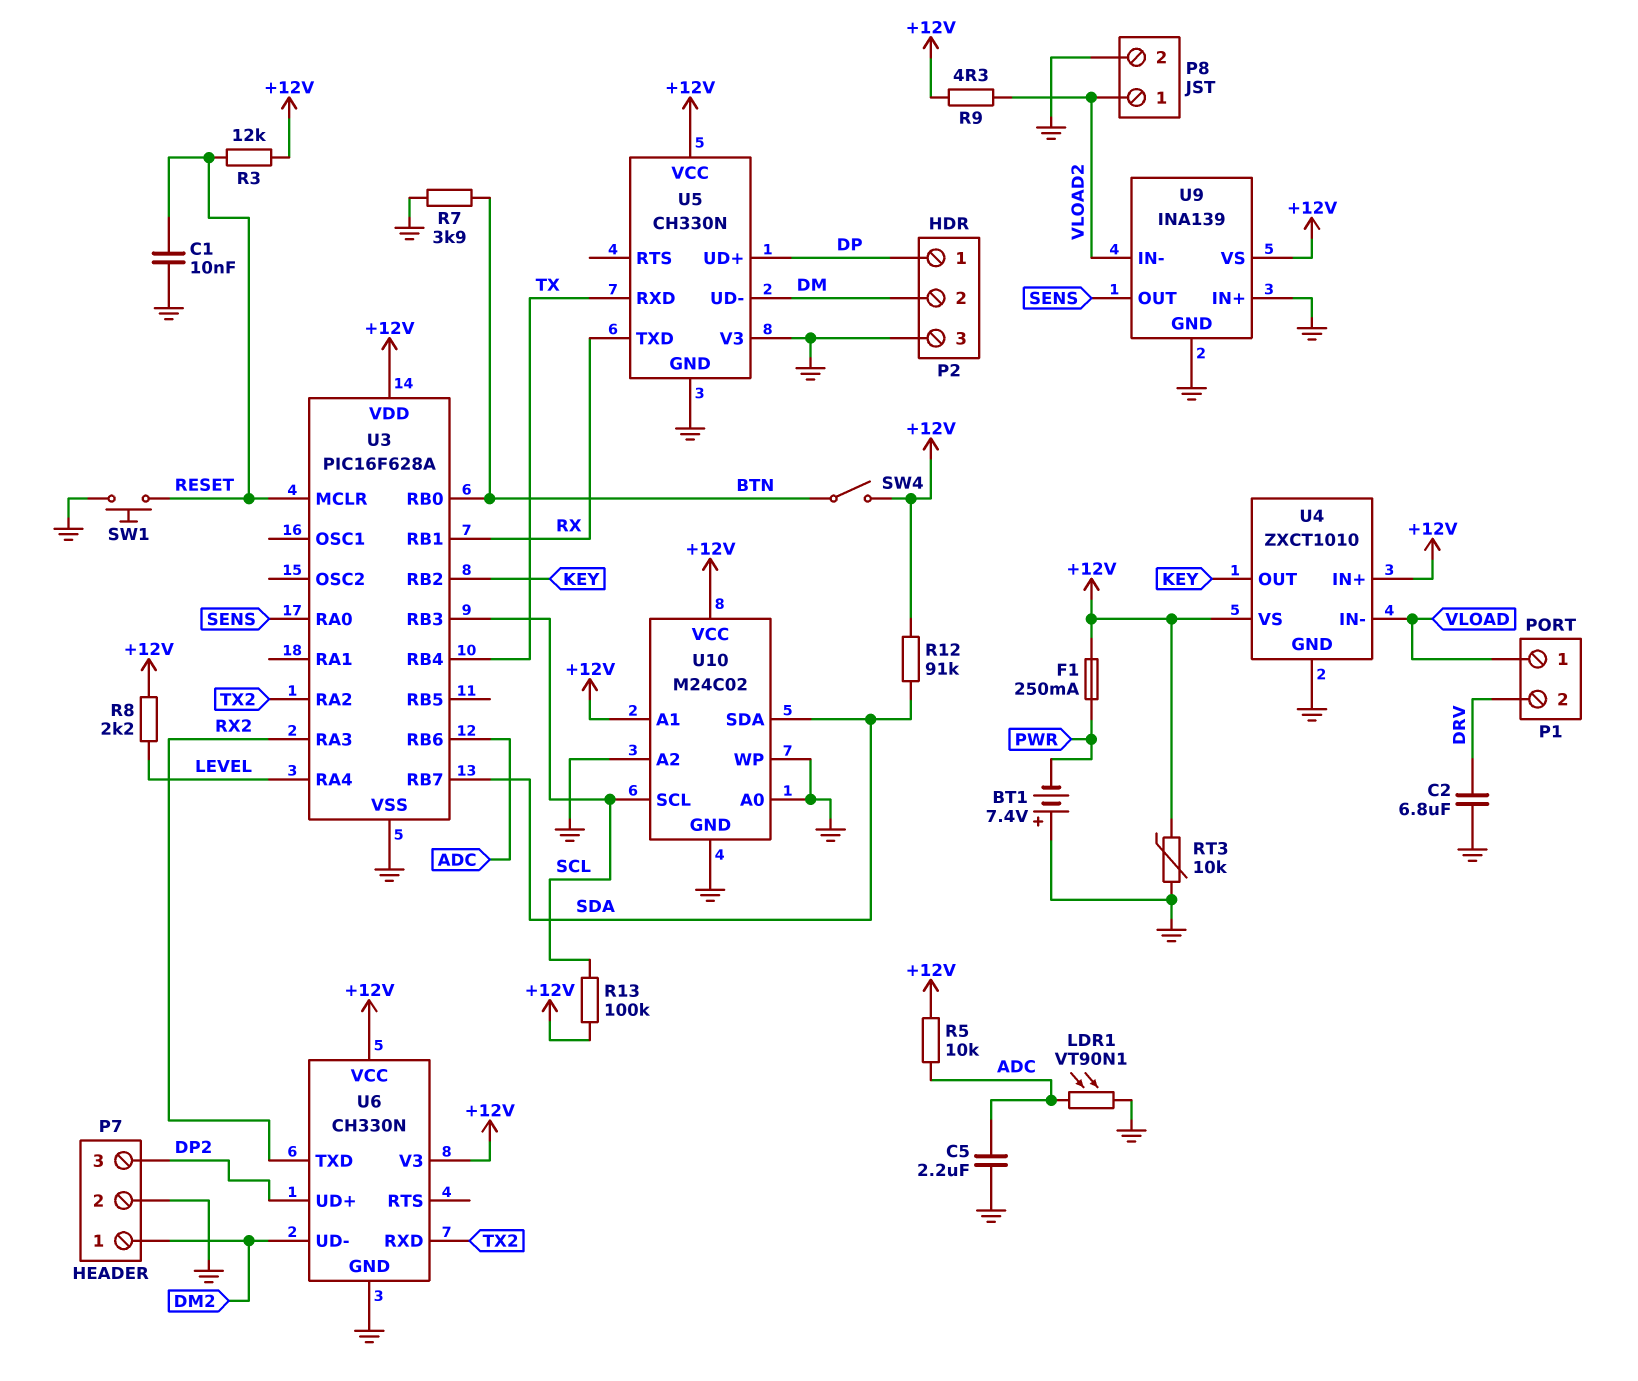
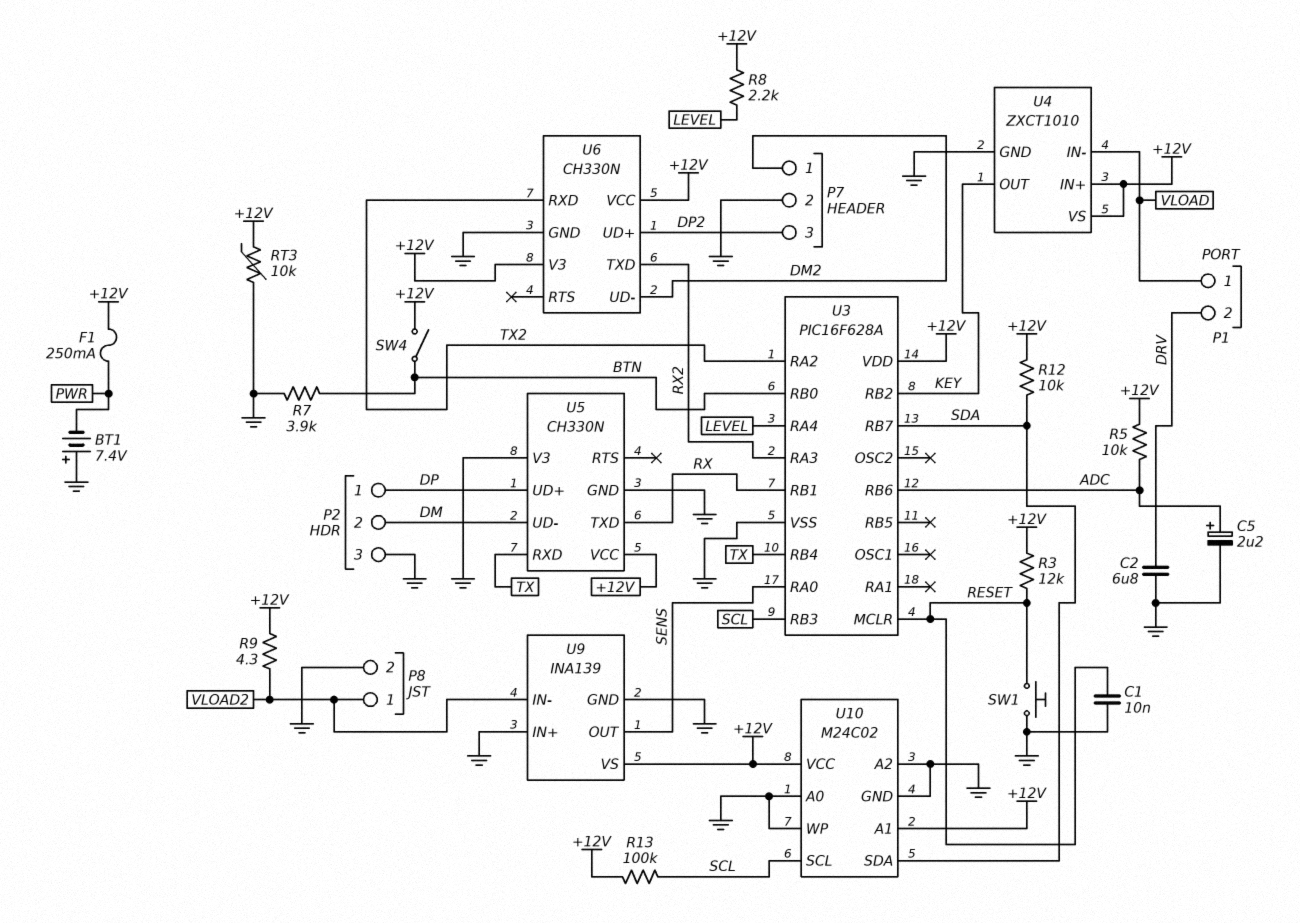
C5: 2.2uF (ADC, GND) -> 2.2uF (plus ADC, minus GND)
LDR1: VT90N1 (ADC, GND) -> none
R12: 91k (+12V, SDA) -> 10k (+12V, SDA)

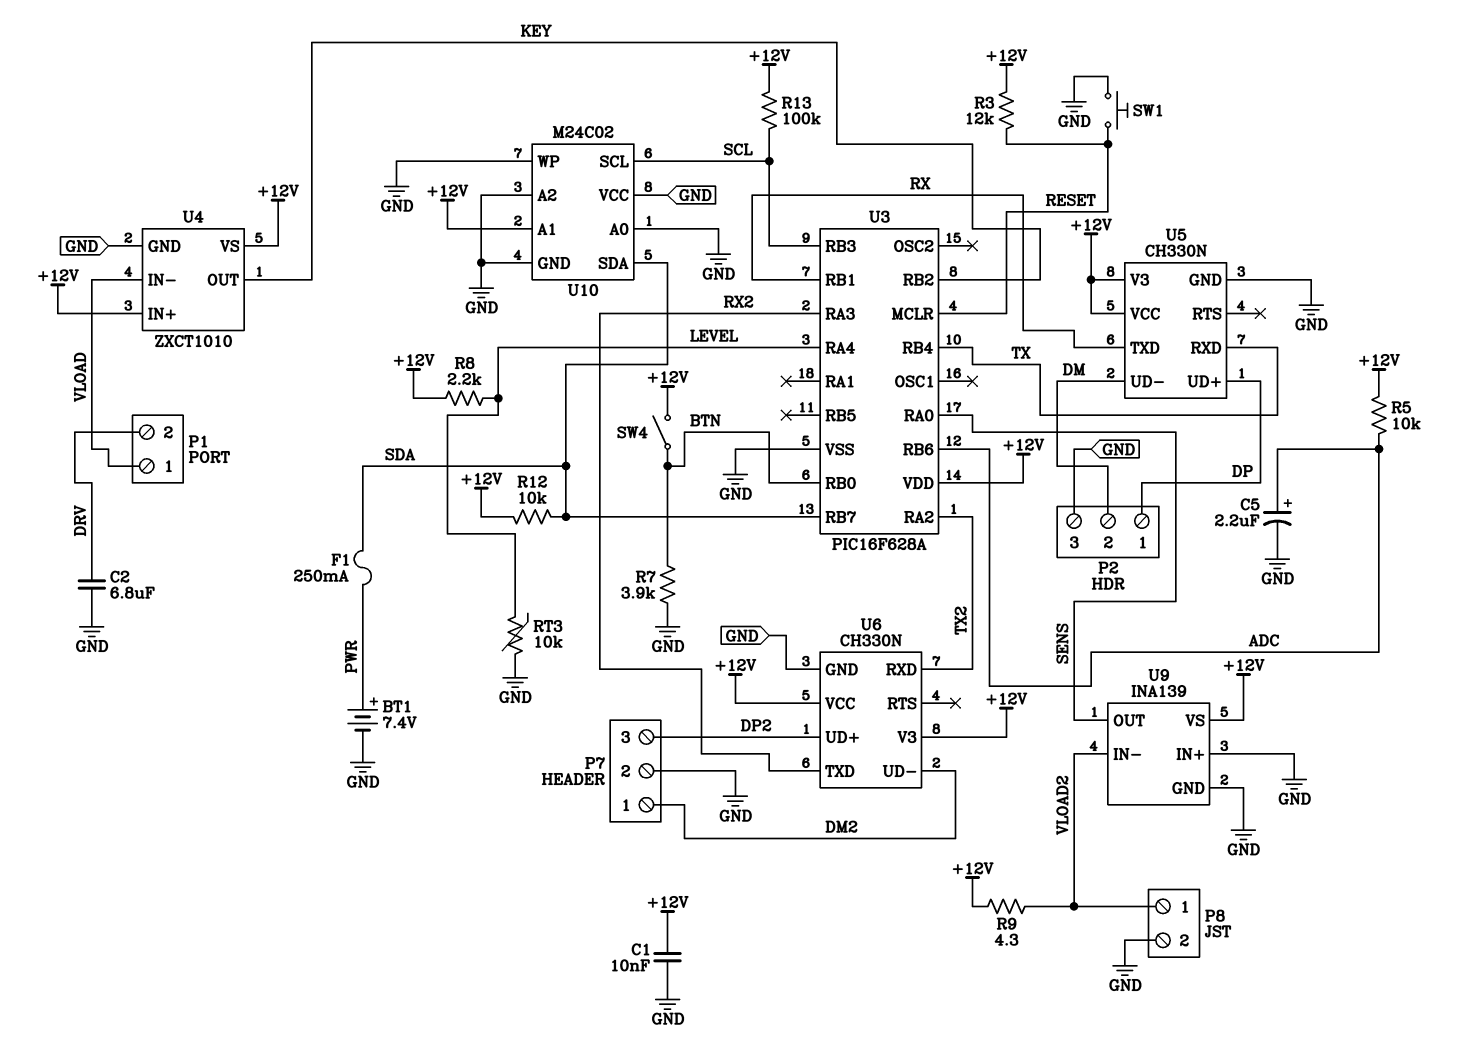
BT1: 7.4V (plus GND, minus PWR) -> 7.4V (plus PWR, minus GND)
C1: 10nF (GND, RESET) -> 10nF (+12V, GND)
F1: 250mA (+12V, PWR) -> 250mA (PWR, SDA)
RT3: 10k (+12V, GND) -> 10k (GND, LEVEL)
U5 pin V3: GND -> +12V
U10 pin VCC: +12V -> GND

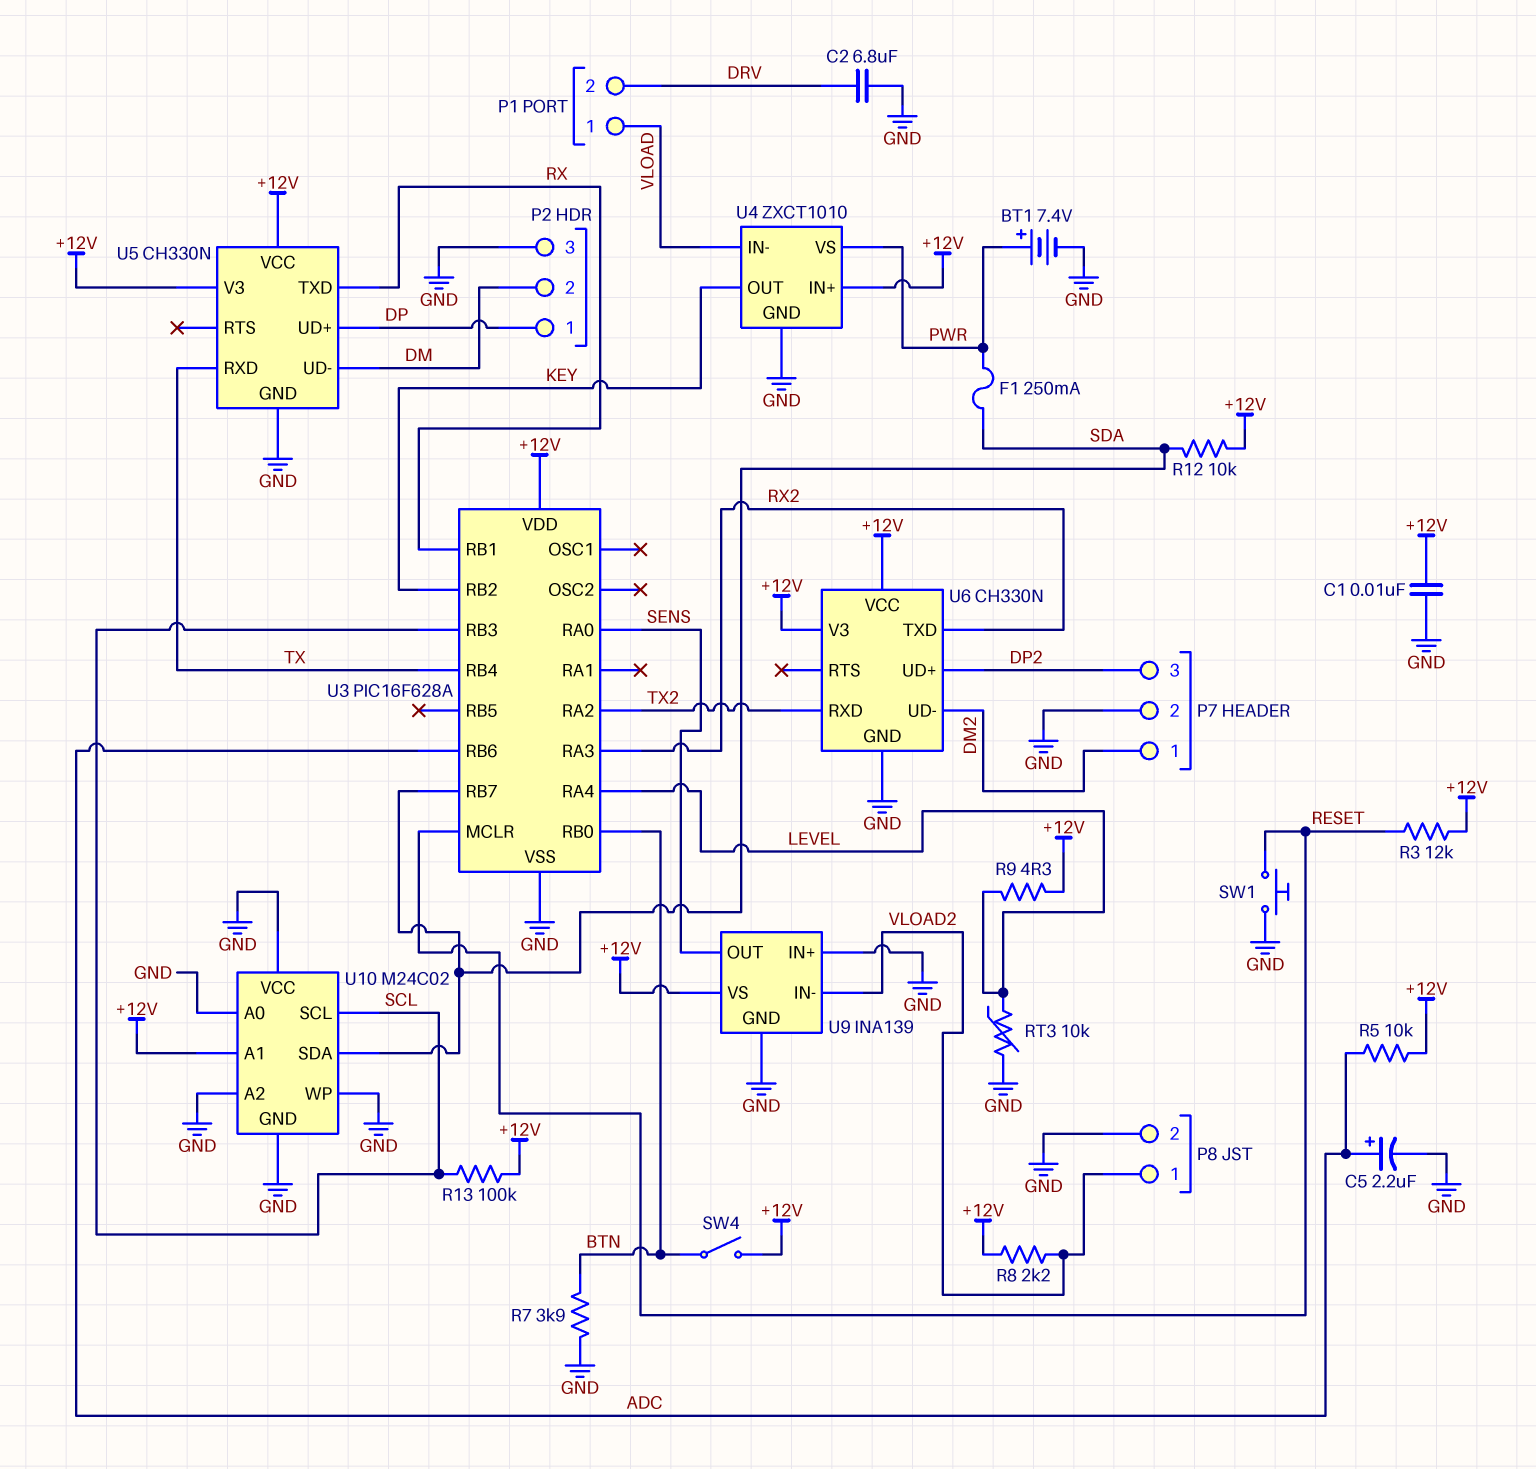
R8: 2.2k (+12V, LEVEL) -> 2.2k (+12V, VLOAD2)
R9: 4.3 (+12V, VLOAD2) -> 4.3 (+12V, LEVEL)
U4 pin VS: +12V -> PWR

